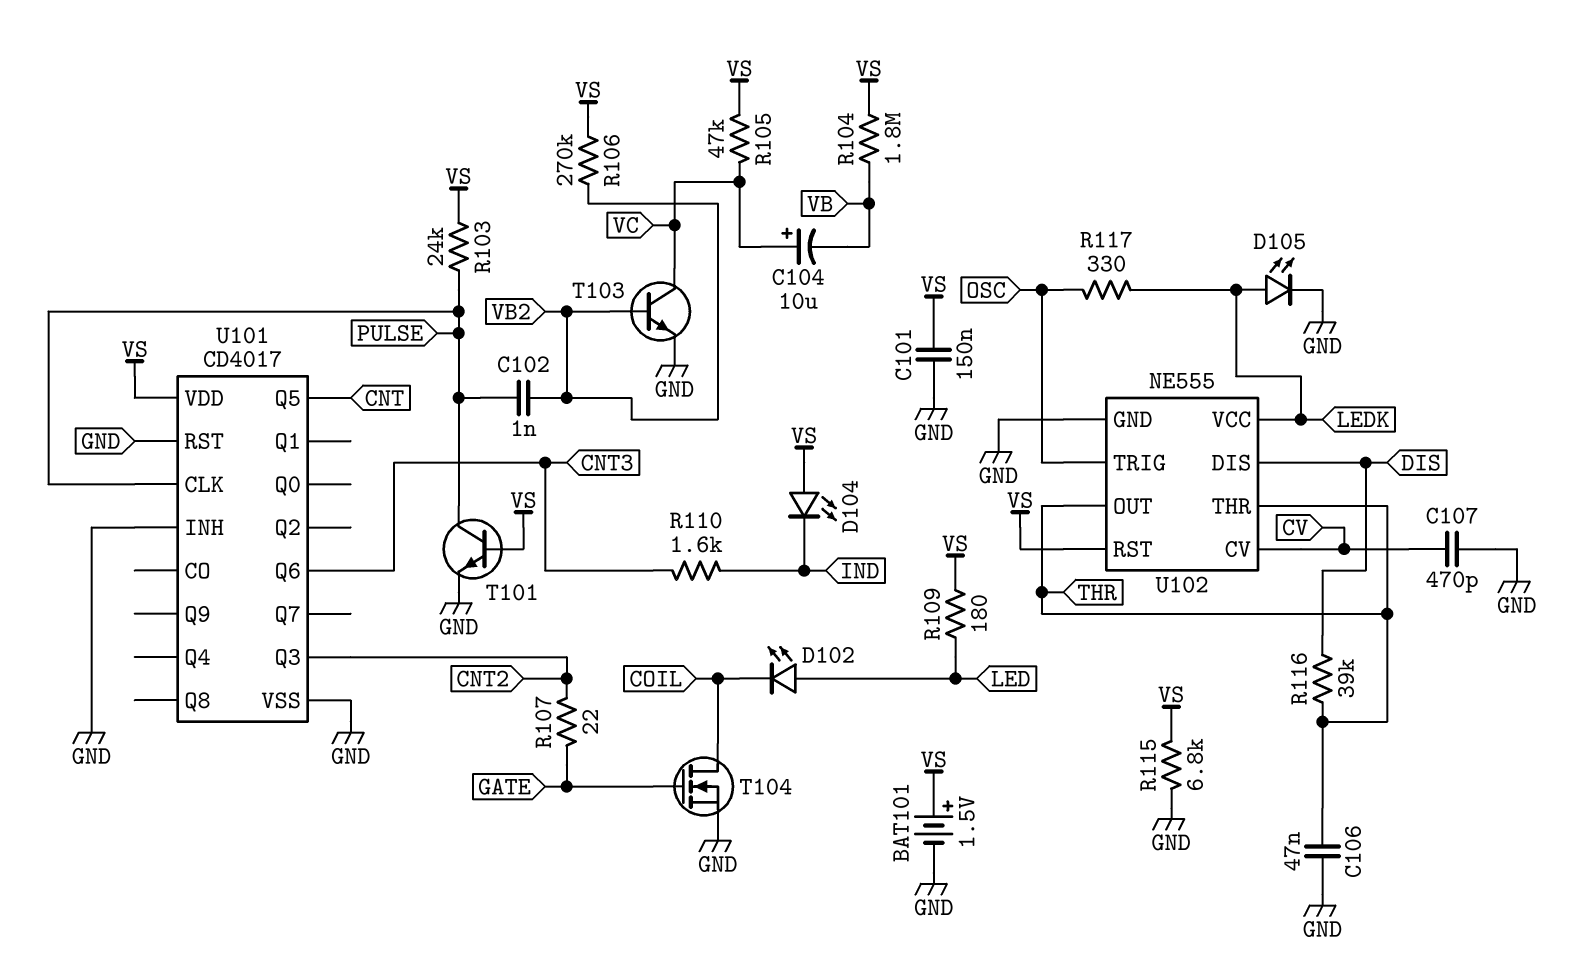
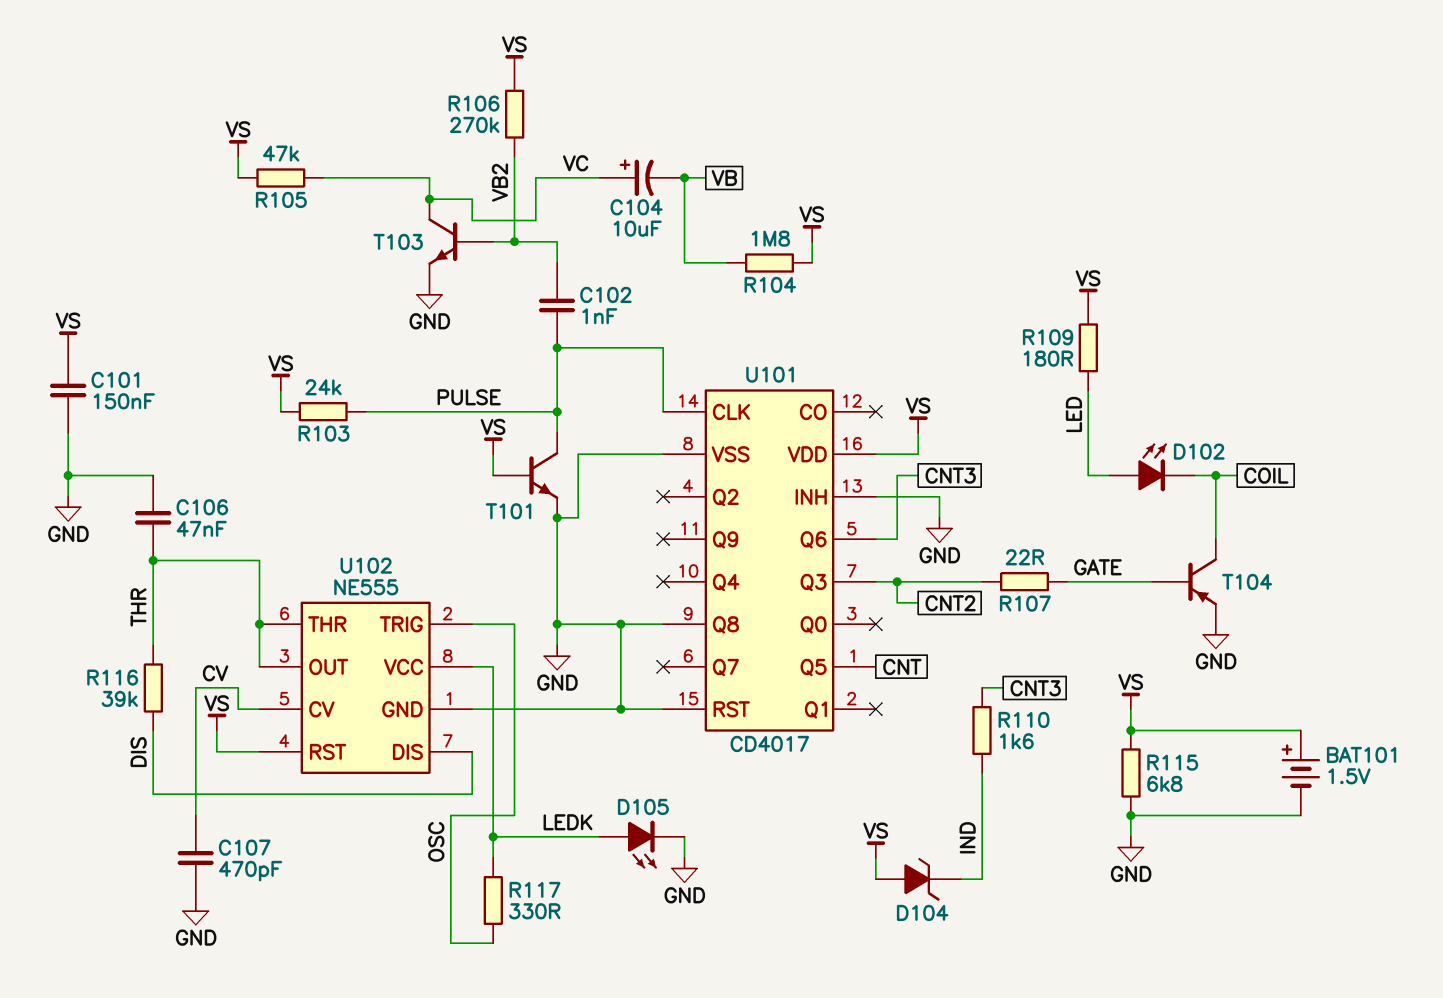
D104: LED (A VS, K IND) -> zener (A VS, K IND)
T104: NMOS (G GATE, D COIL, S GND) -> PNP (B GATE, C COIL, E GND)
U101 pin Q8: none -> GND

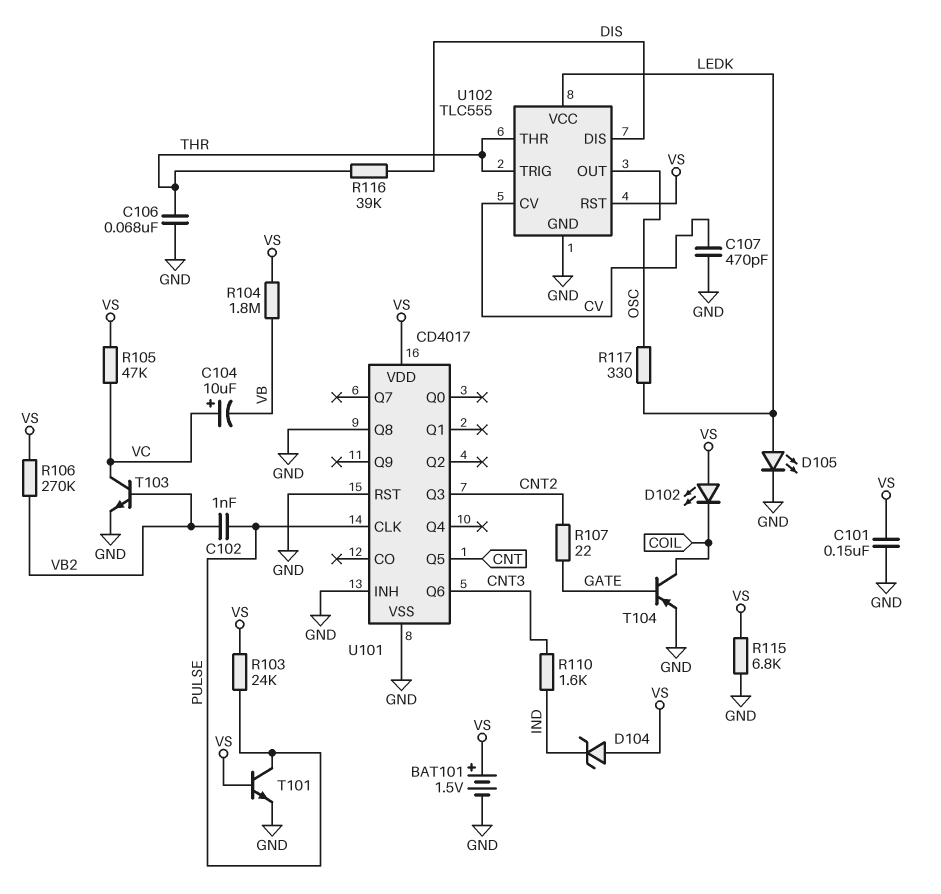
C106: 47nF (GND, THR) -> 68nF (GND, THR)
D102: LED (A LED, K COIL) -> LED (A VS, K COIL)
R109: 180 (LED, VS) -> none
U102: NE555 -> TLC555
U102 pin OUT: THR -> OSC
U102 pin TRIG: OSC -> THR

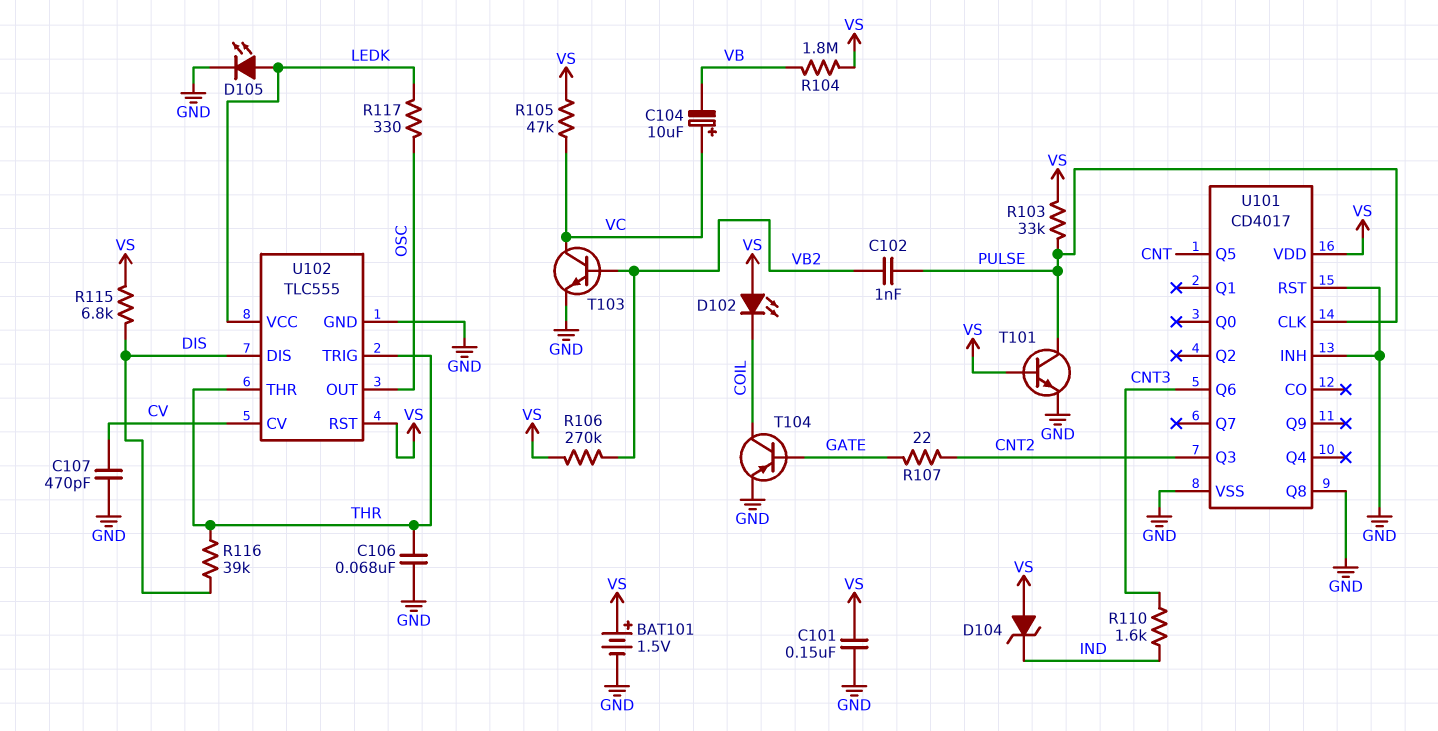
R103: 24k (PULSE, VS) -> 33k (PULSE, VS)
R115: 6.8k (GND, VS) -> 6.8k (DIS, VS)

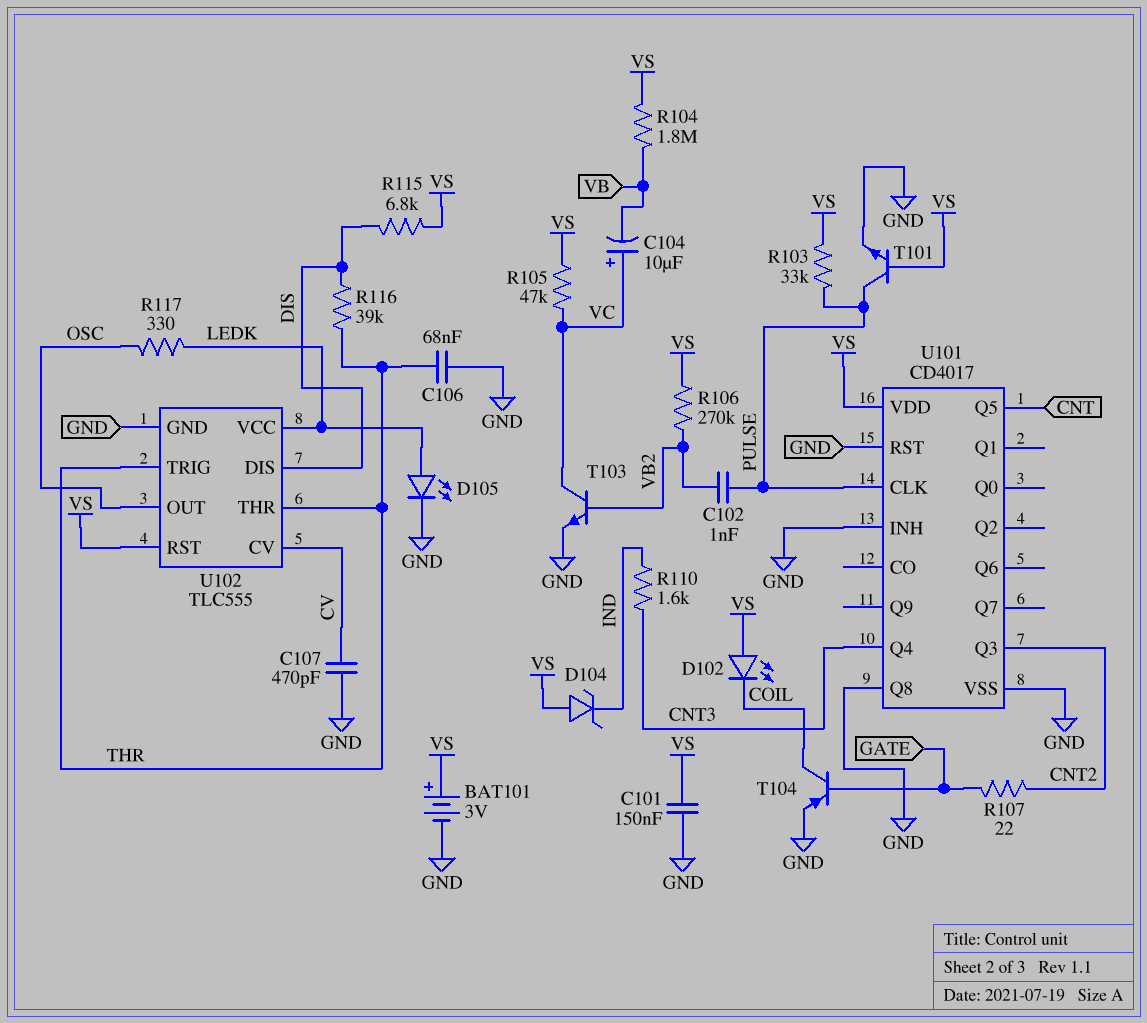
BAT101: 1.5V (plus VS, minus GND) -> 3V (plus VS, minus GND)
U101 pin Q4: none -> CNT3
U101 pin Q6: CNT3 -> none

